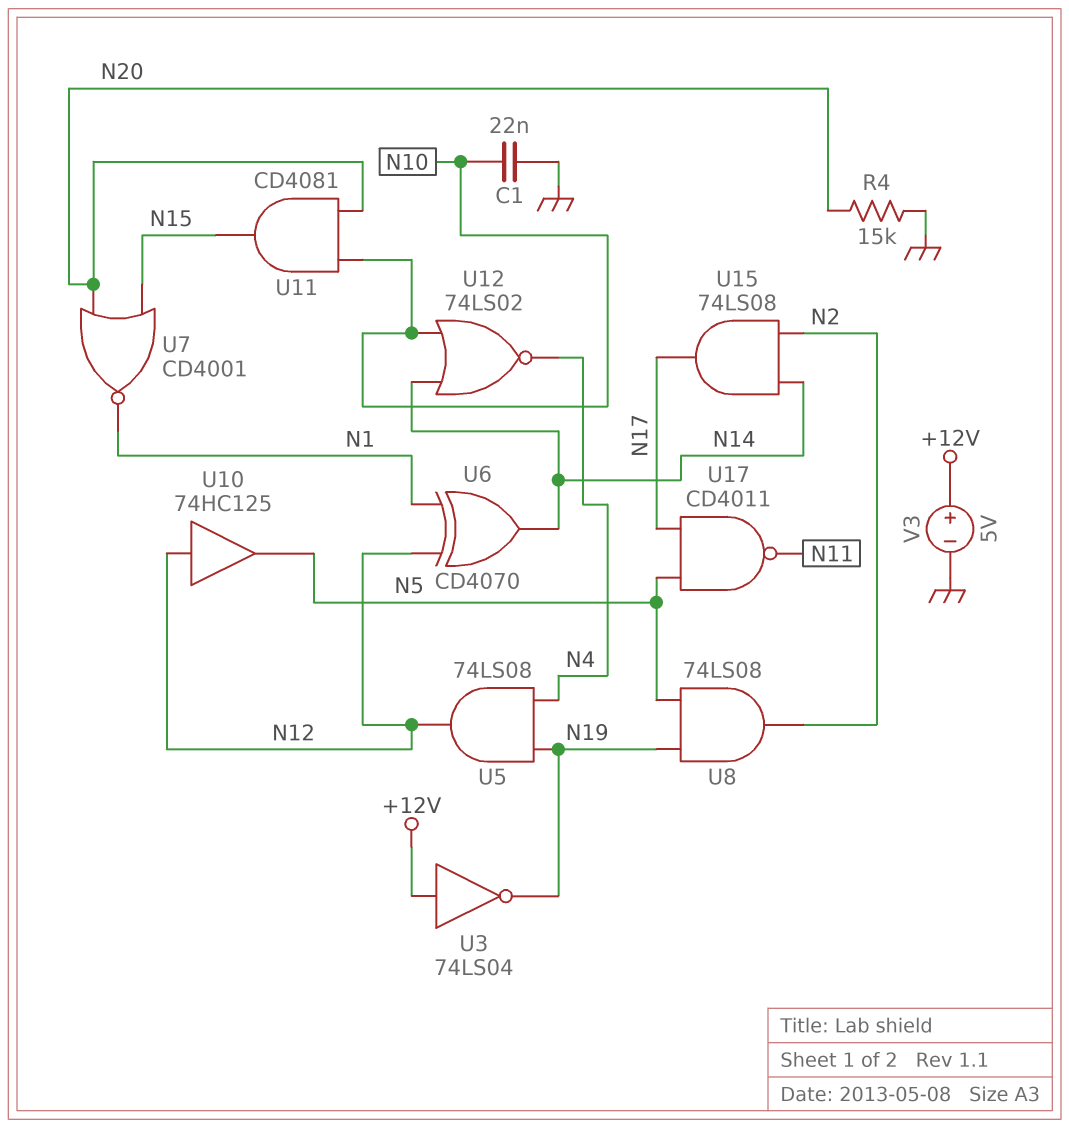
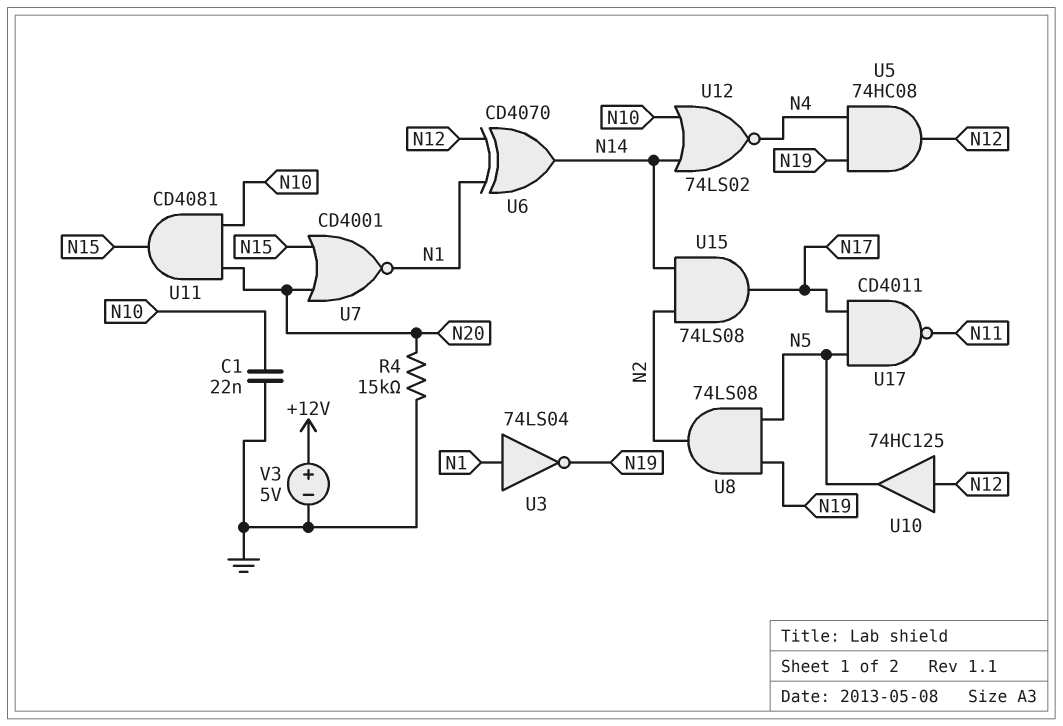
U3: NOT 74LS04 (in +12V, out N19) -> NOT 74LS04 (in N1, out N19)
U5: AND 74LS08 (in N4, in N19, out N12) -> AND 74HC08 (in N4, in N19, out N12)

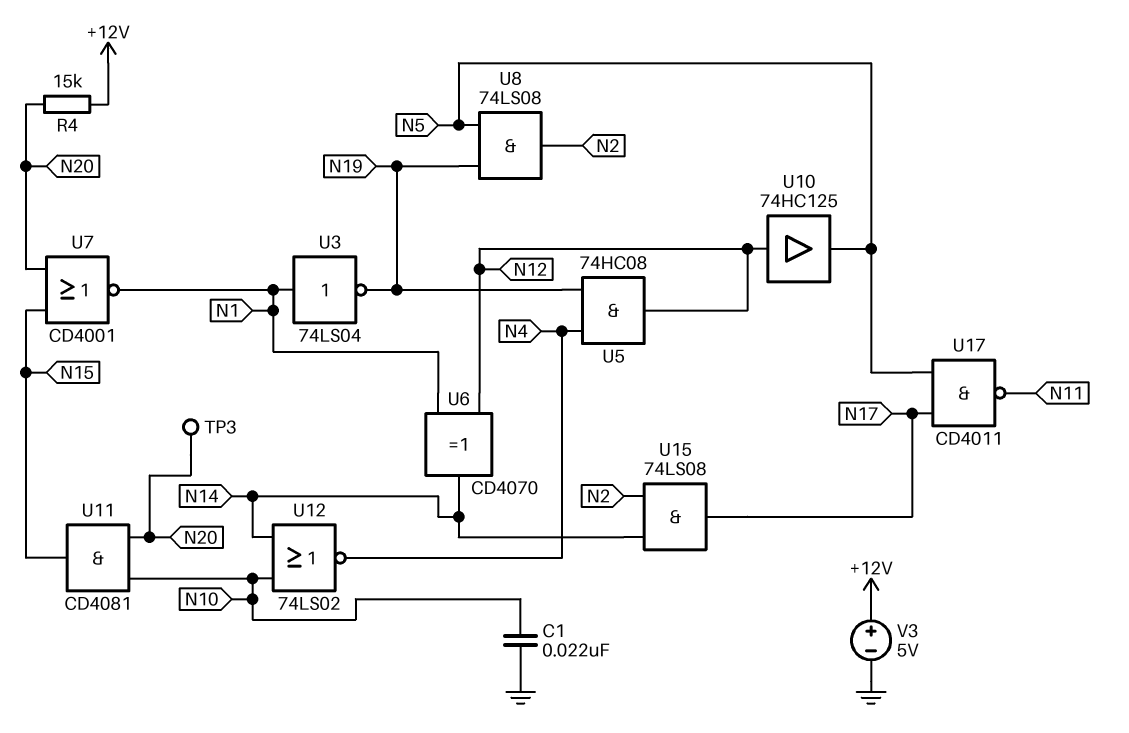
R4: 15k (GND, N20) -> 15k (+12V, N20)
TP3: none -> test point (N20)

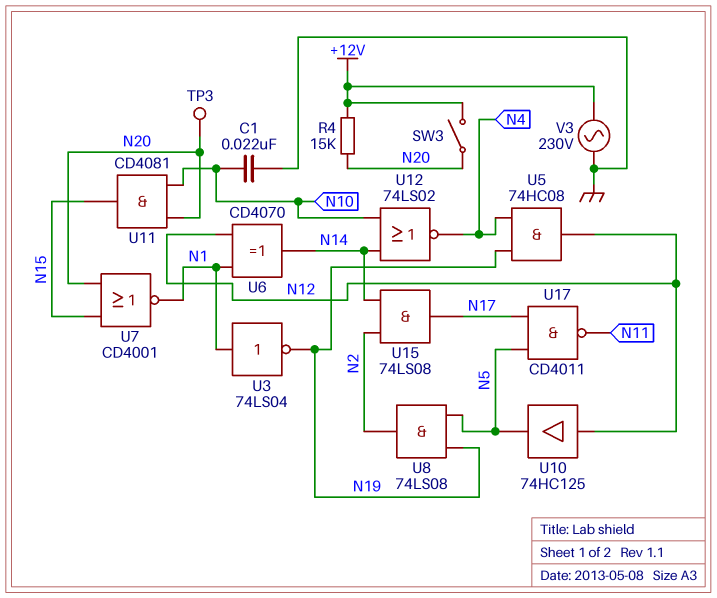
SW3: none -> switch (+12V, N20)
V3: 5V (plus +12V, minus GND) -> AC 230V (+12V, GND)

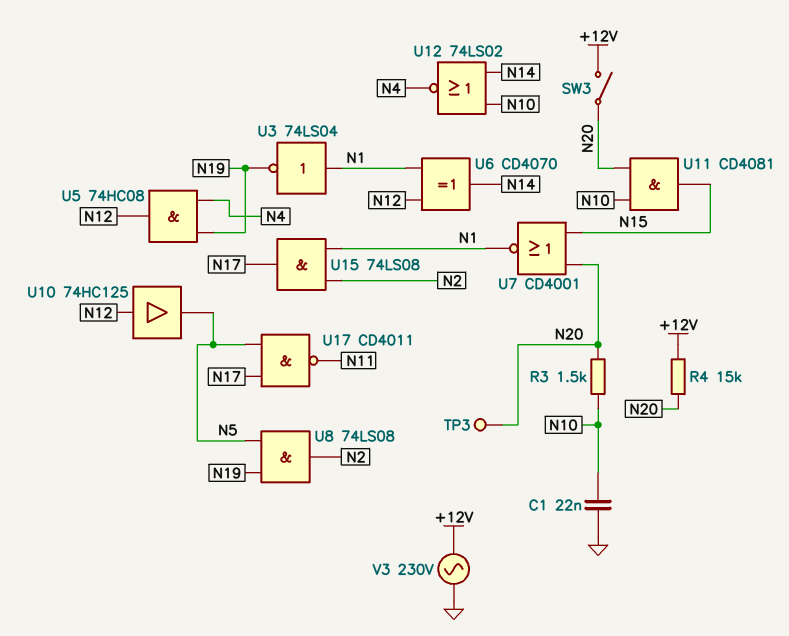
R3: none -> 1.5k (N10, N20)
U15: AND 74LS08 (in N2, in N14, out N17) -> AND 74LS08 (in N1, in N2, out N17)

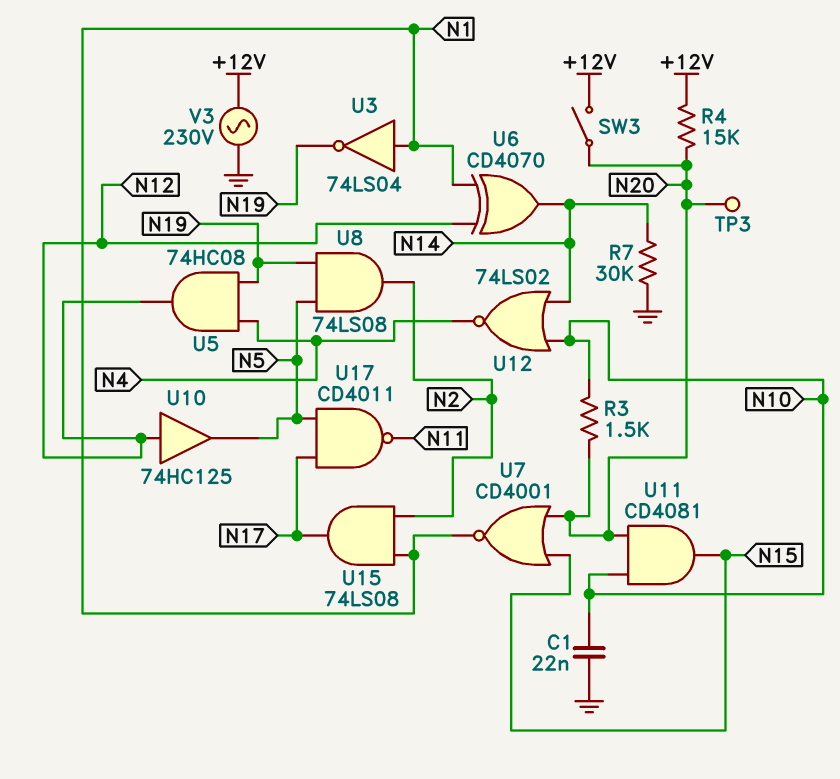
R7: none -> 30k (GND, N14)

